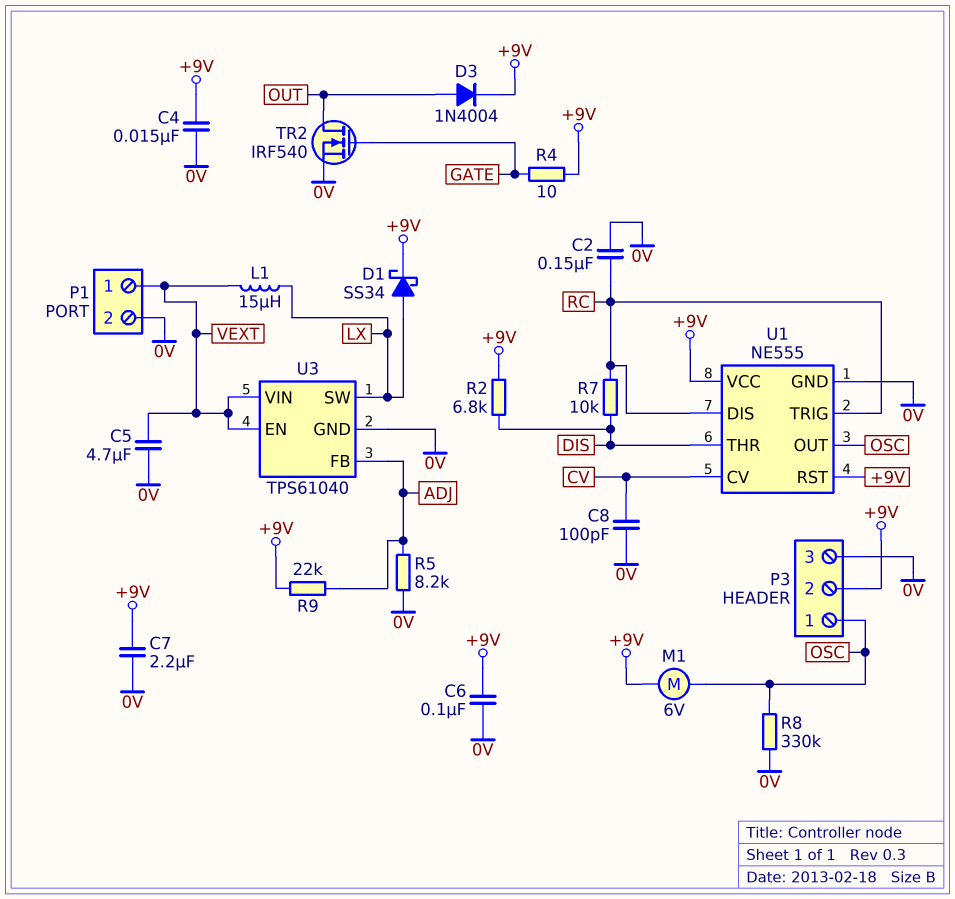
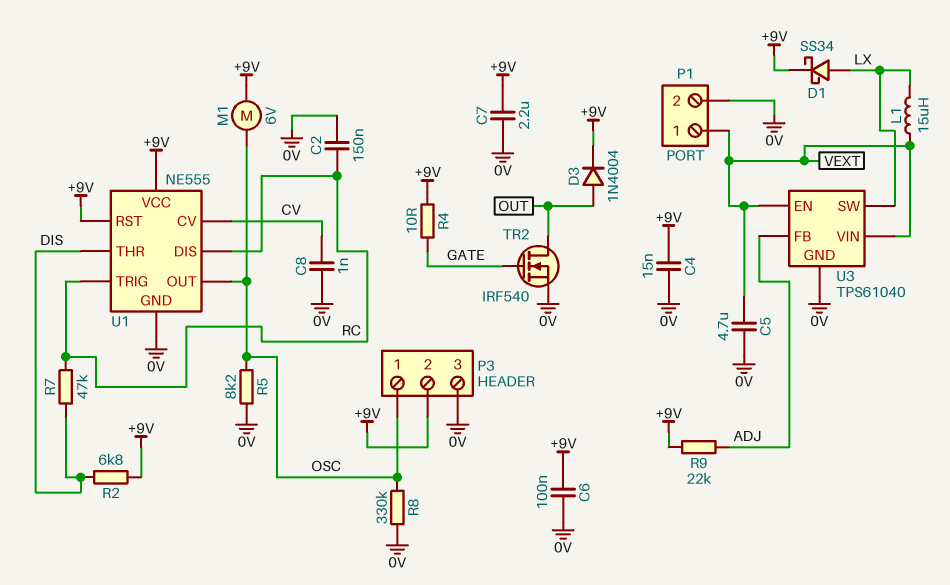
C8: 100pF (0V, CV) -> 1nF (0V, CV)
R5: 8.2k (0V, ADJ) -> 8.2k (0V, OSC)
R7: 10k (DIS, RC) -> 47k (DIS, RC)

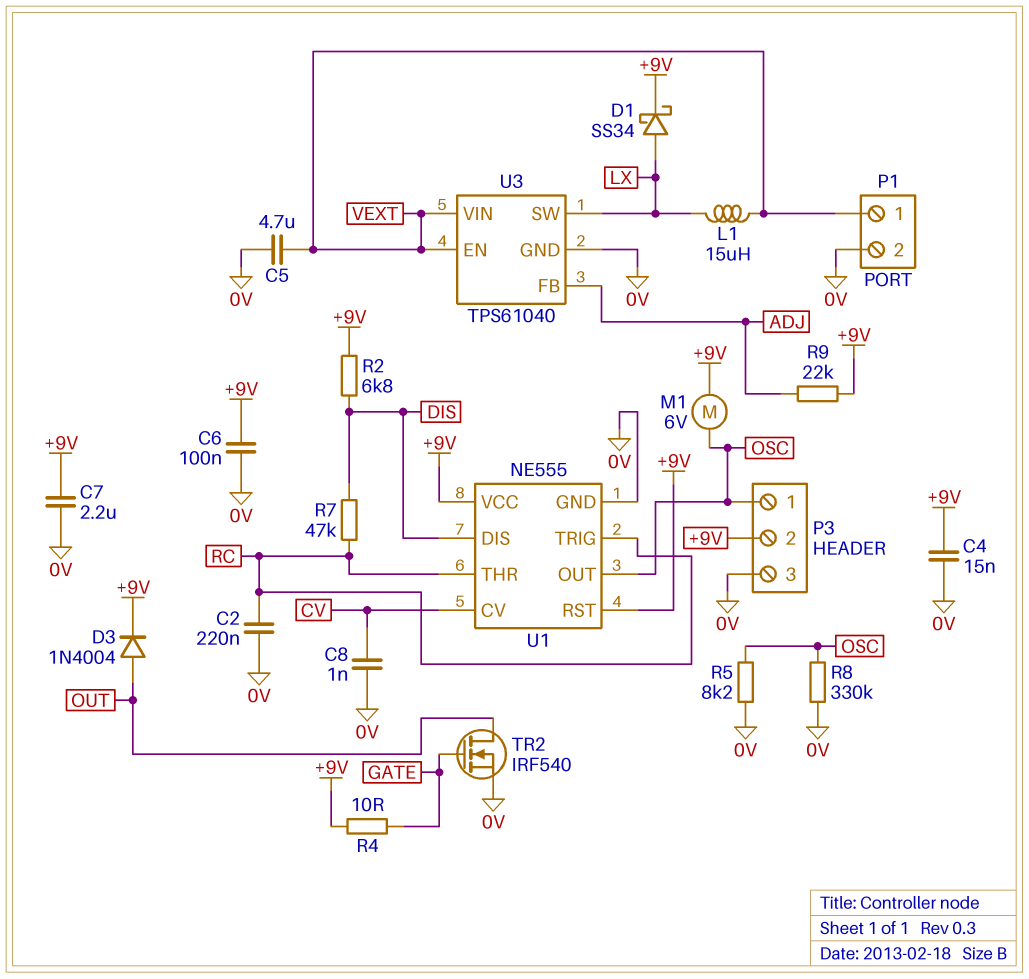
C2: 150nF (0V, RC) -> 220nF (0V, RC)
U1 pin DIS: RC -> DIS
U1 pin THR: DIS -> RC

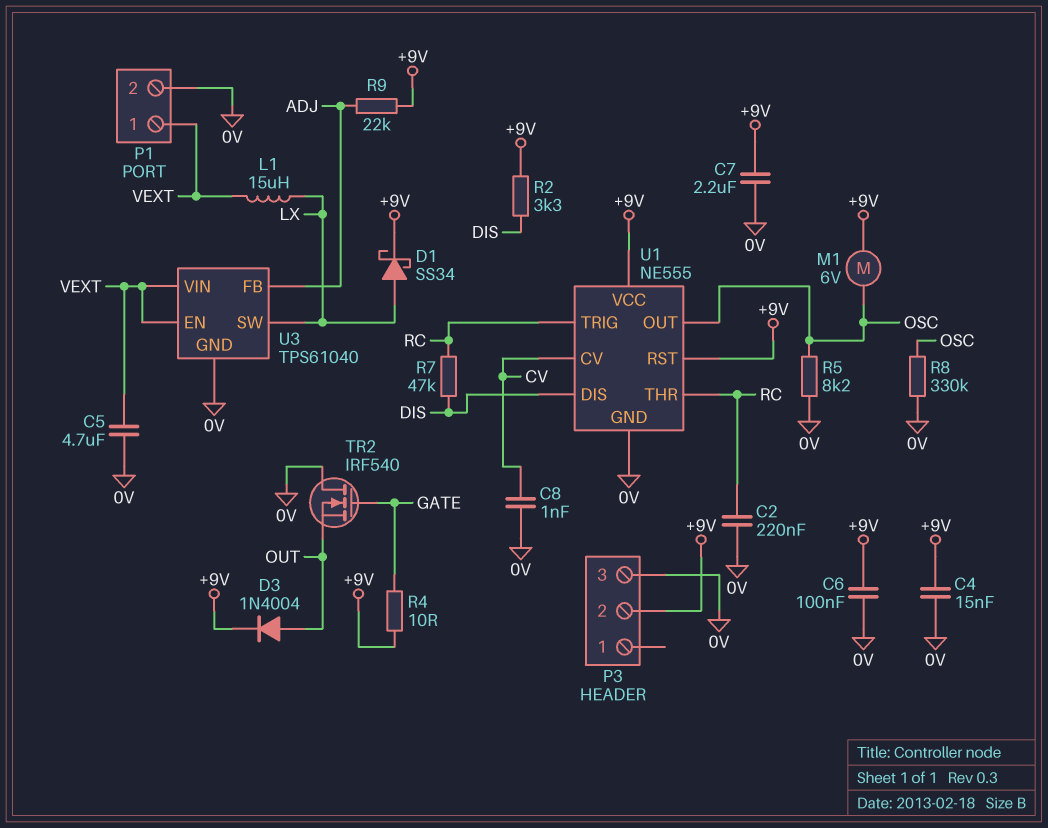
P3 pin 1: OSC -> none
R2: 6.8k (+9V, DIS) -> 3.3k (+9V, DIS)
TR2: NMOS IRF540 (G GATE, D OUT, S 0V) -> NMOS IRF540 (G GATE, D 0V, S OUT)

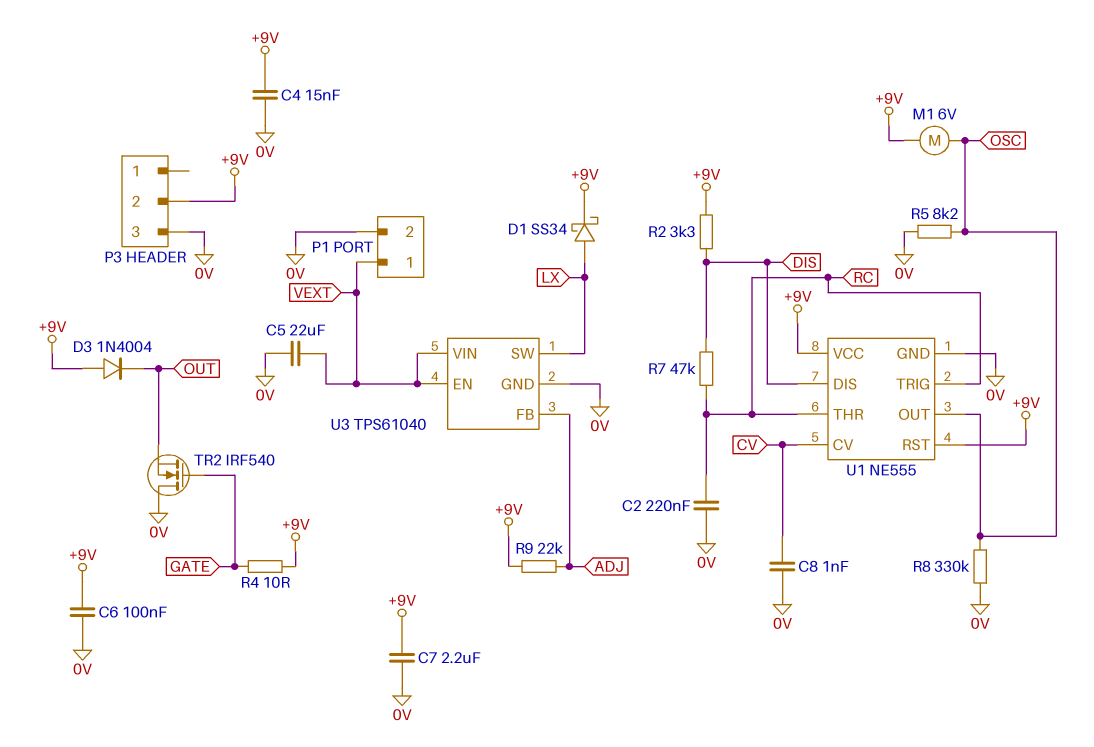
C5: 4.7uF (0V, VEXT) -> 22uF (0V, VEXT)
D3: diode 1N4004 (A OUT, K +9V) -> diode 1N4004 (A +9V, K OUT)
L1: 15uH (LX, VEXT) -> none

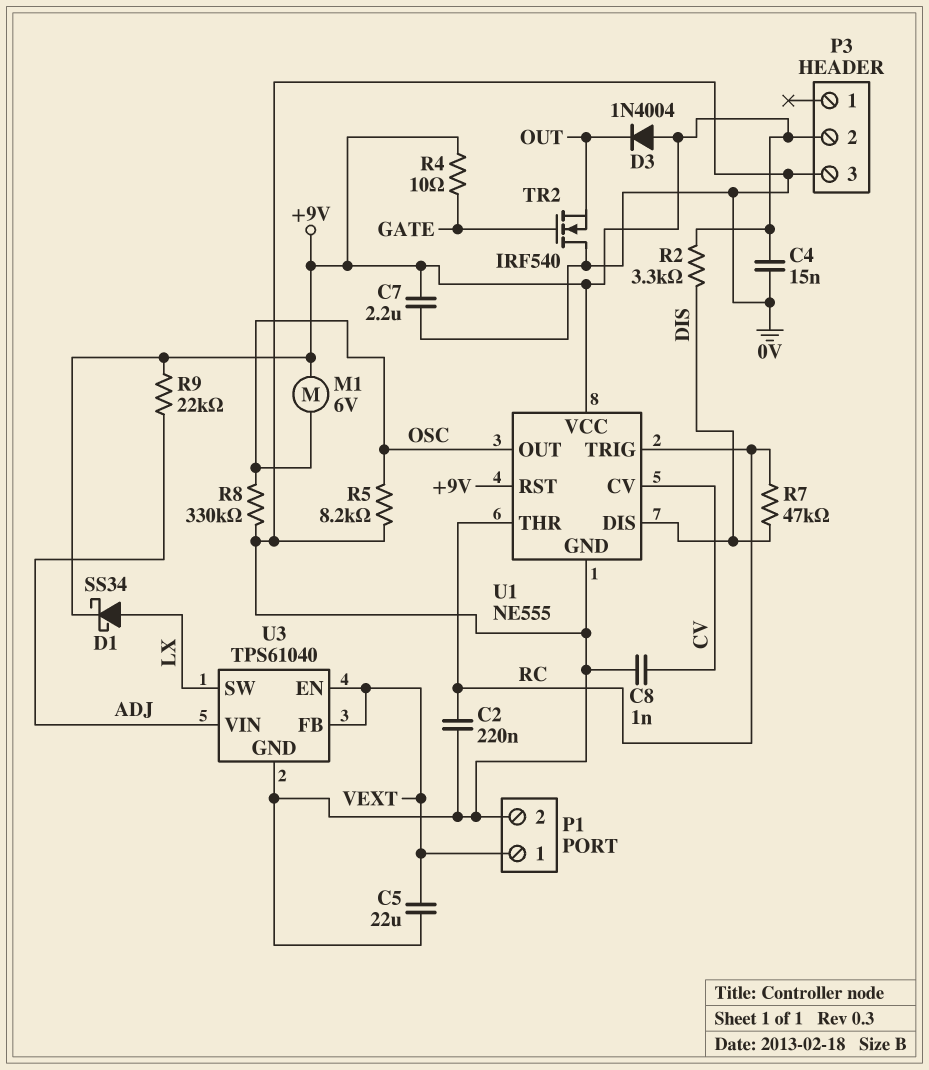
C6: 100nF (+9V, 0V) -> none
U3 pin FB: ADJ -> VEXT
U3 pin VIN: VEXT -> ADJ

